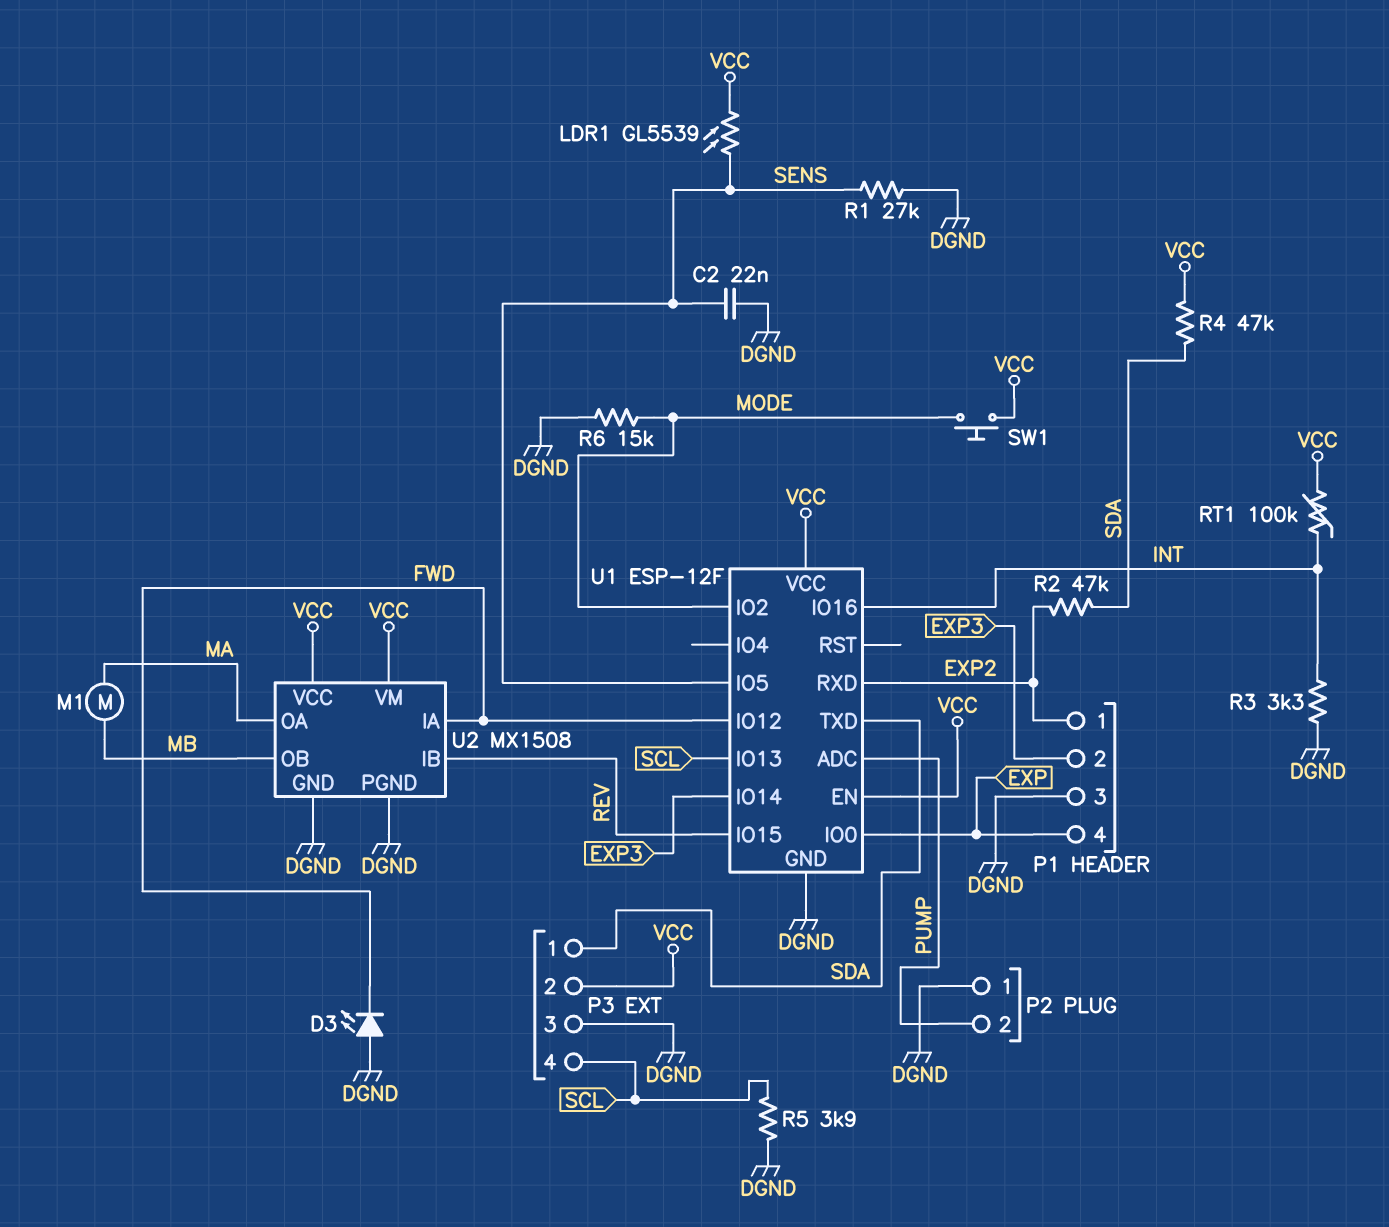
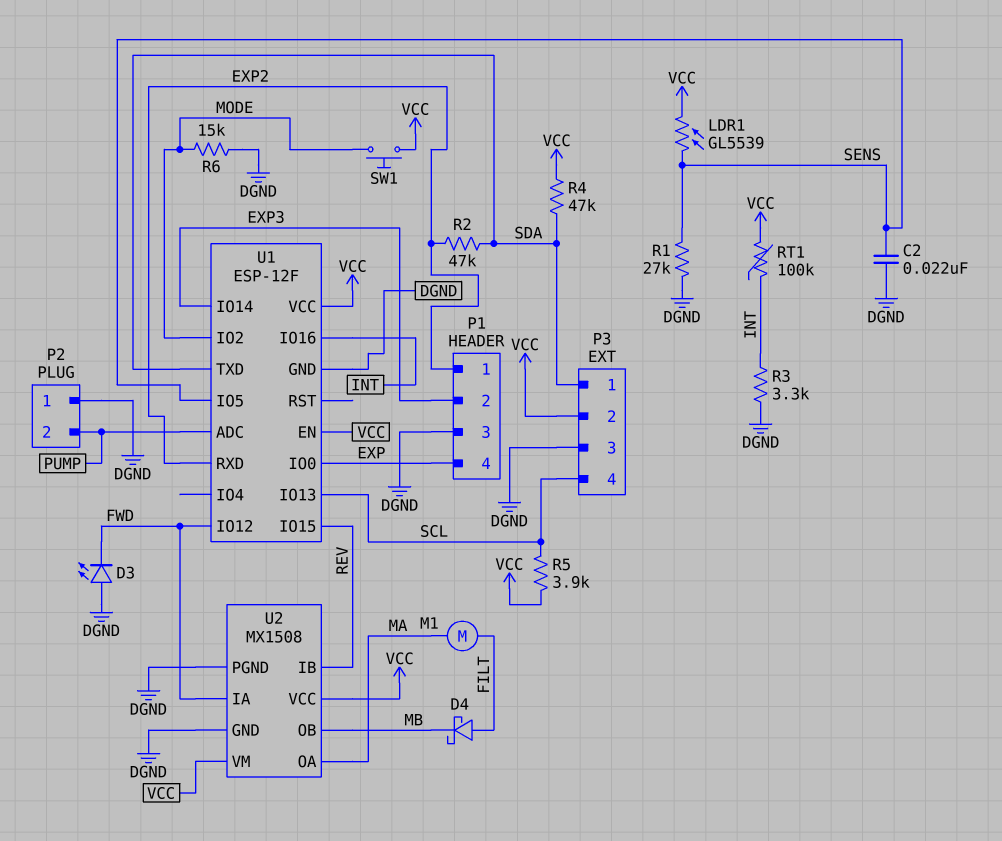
D4: none -> schottky (A FILT, K MB)
M1: motor (MA, MB) -> motor (FILT, MA)
R5: 3.9k (DGND, SCL) -> 3.9k (SCL, VCC)

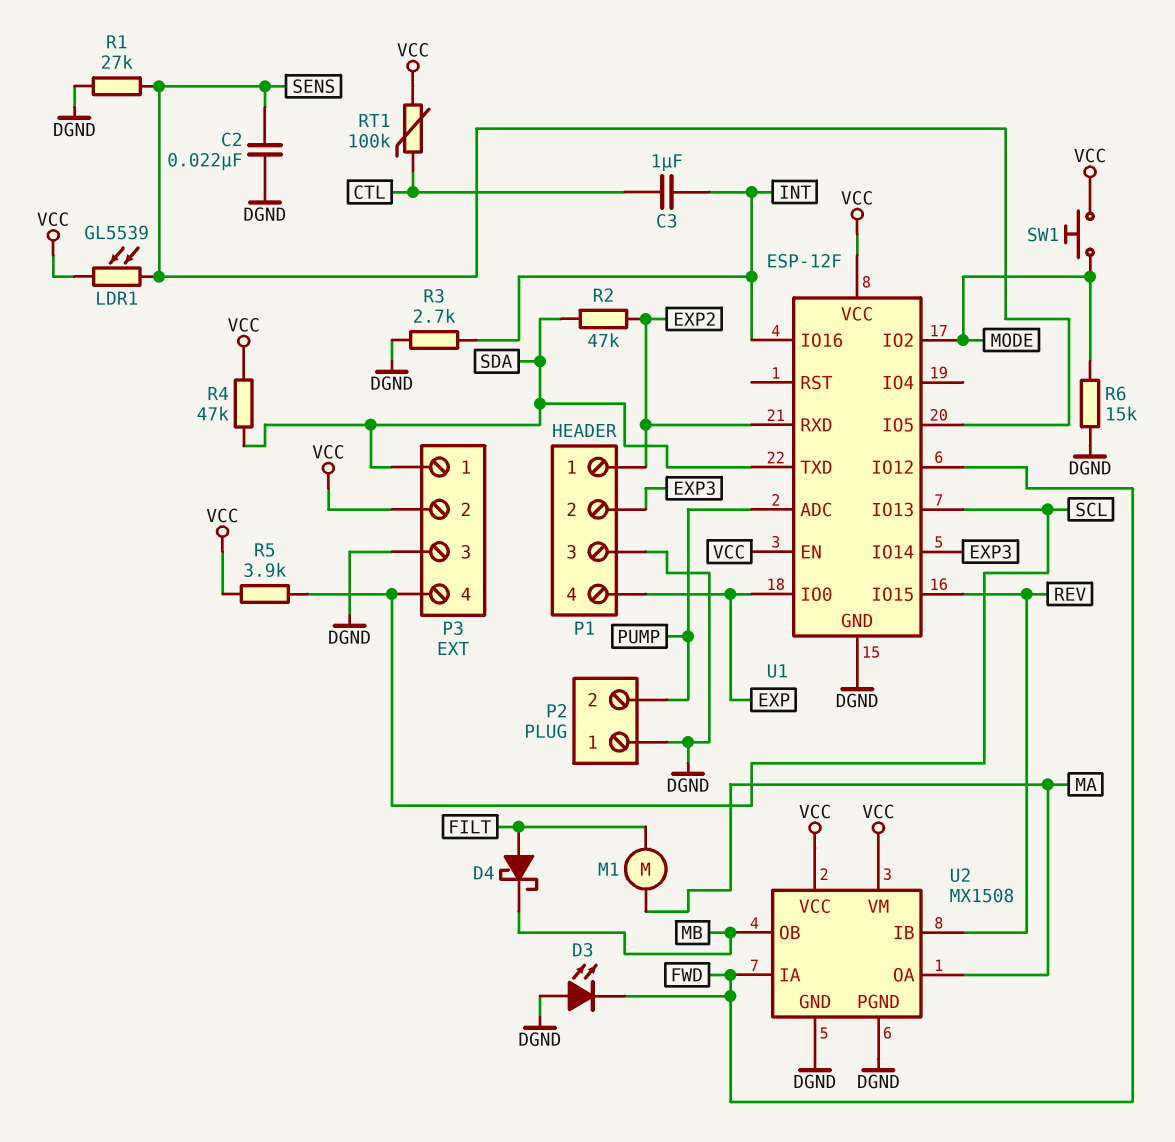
C3: none -> 1uF (CTL, INT)
R3: 3.3k (DGND, INT) -> 2.7k (DGND, INT)
RT1: 100k (INT, VCC) -> 100k (CTL, VCC)

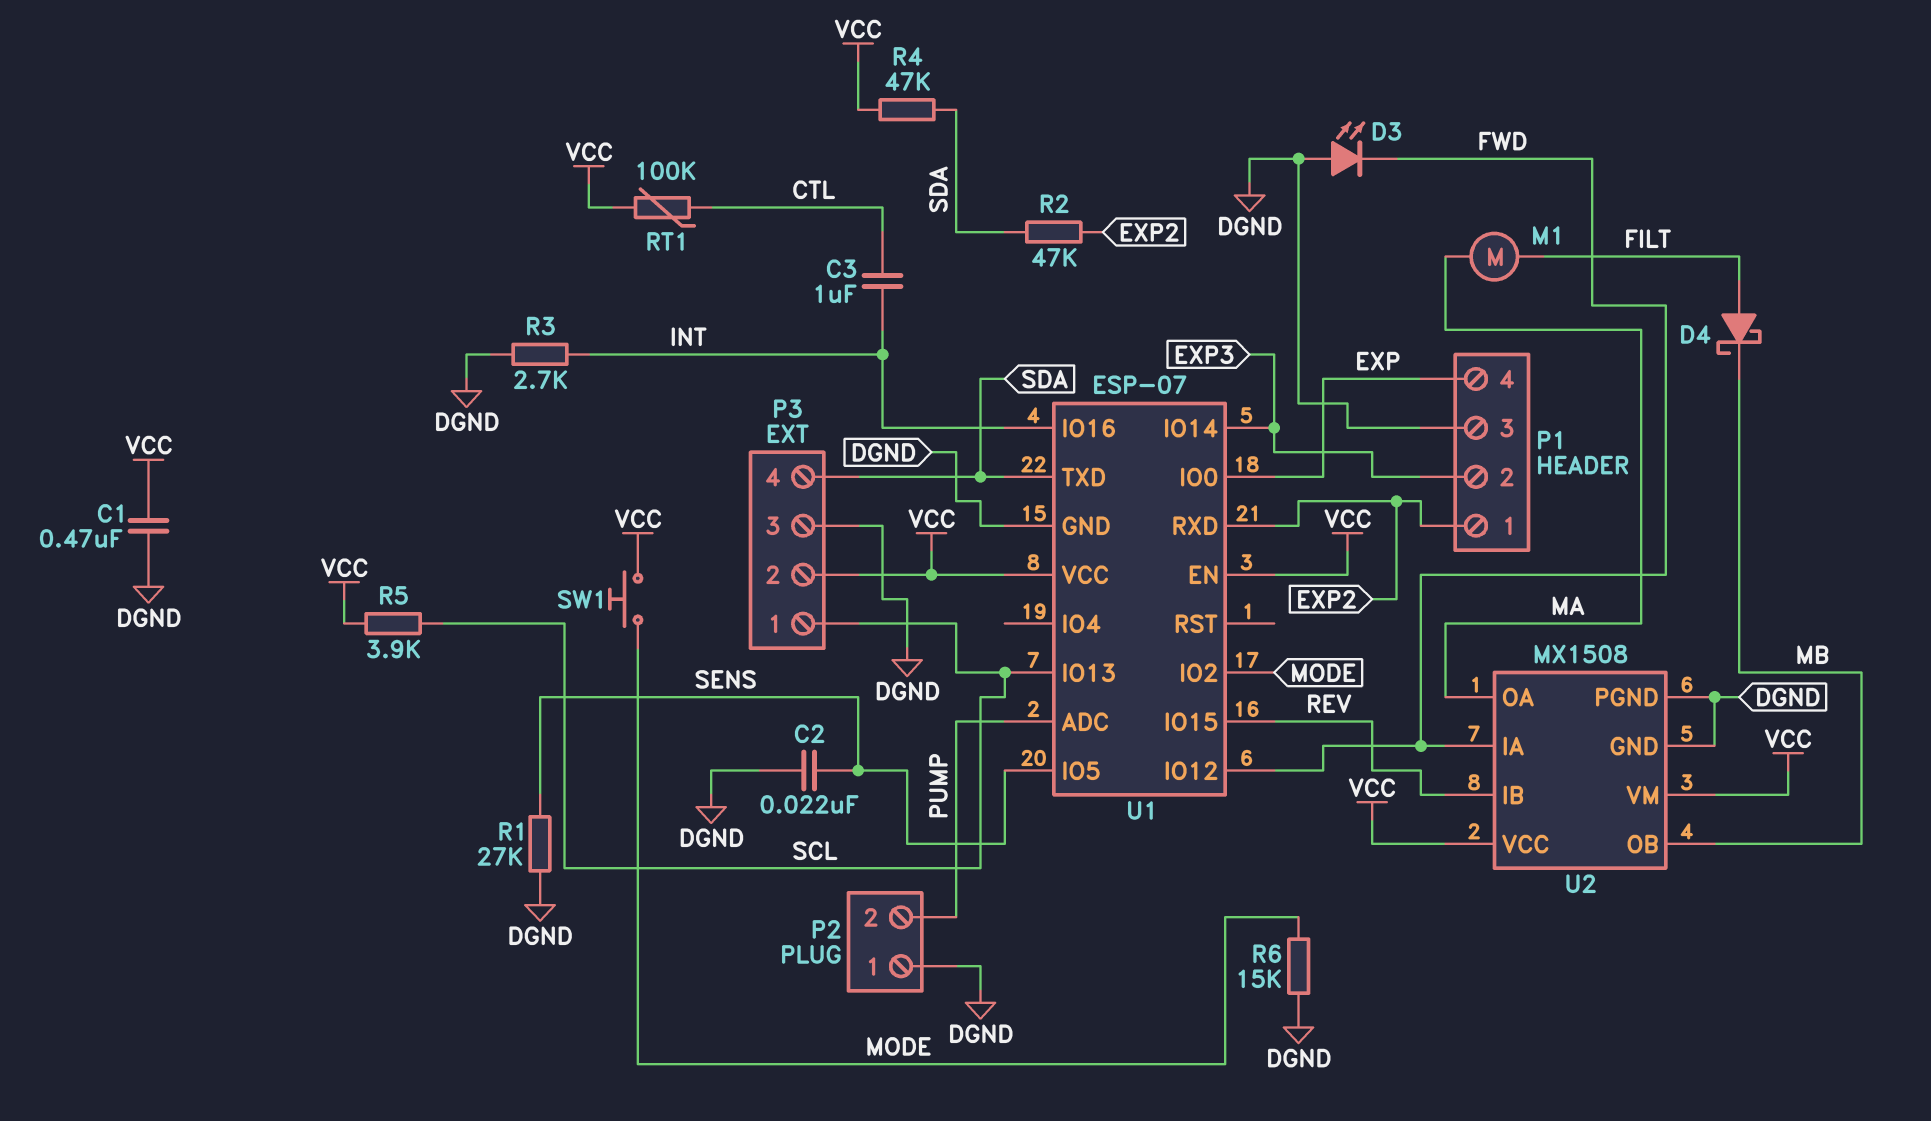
C1: none -> 470nF (DGND, VCC)
LDR1: GL5539 (SENS, VCC) -> none
P3 pin 1: SDA -> SCL
P3 pin 4: SCL -> SDA
U1: ESP-12F -> ESP-07

